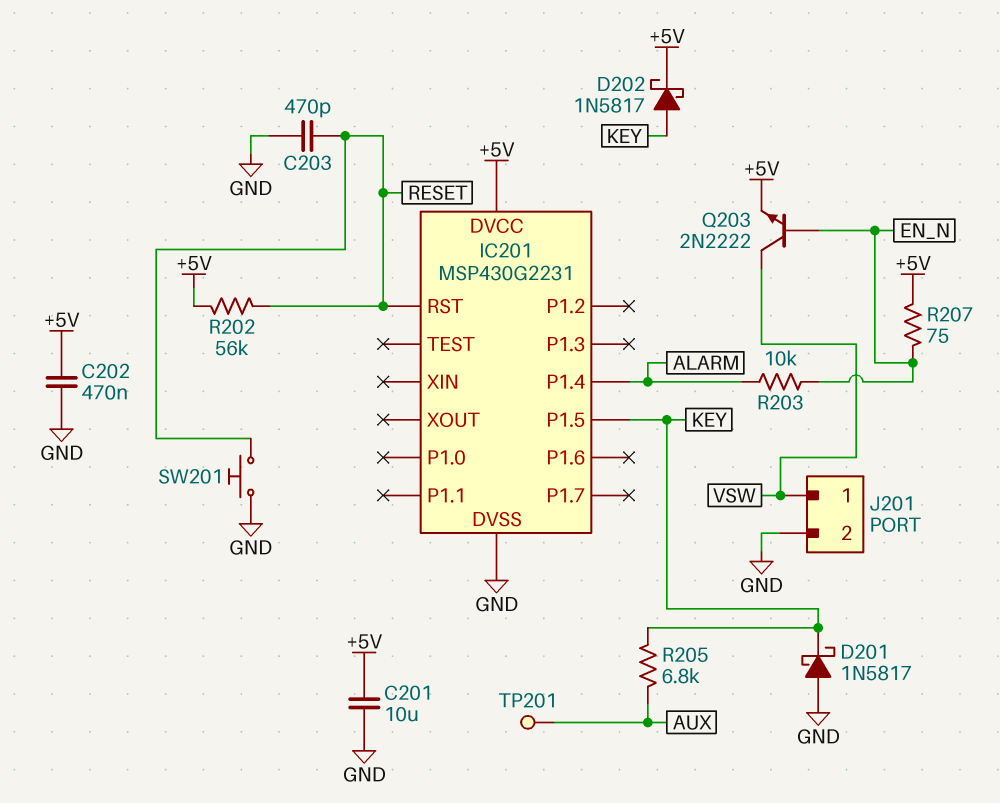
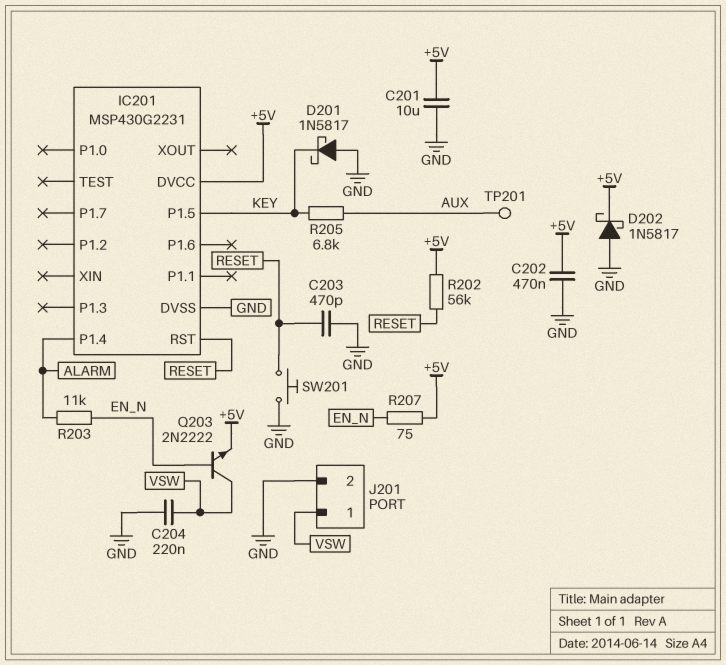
C204: none -> 220nF (GND, VSW)
D202: schottky 1N5817 (A KEY, K +5V) -> schottky 1N5817 (A GND, K +5V)
R203: 10k (ALARM, EN_N) -> 11k (ALARM, EN_N)

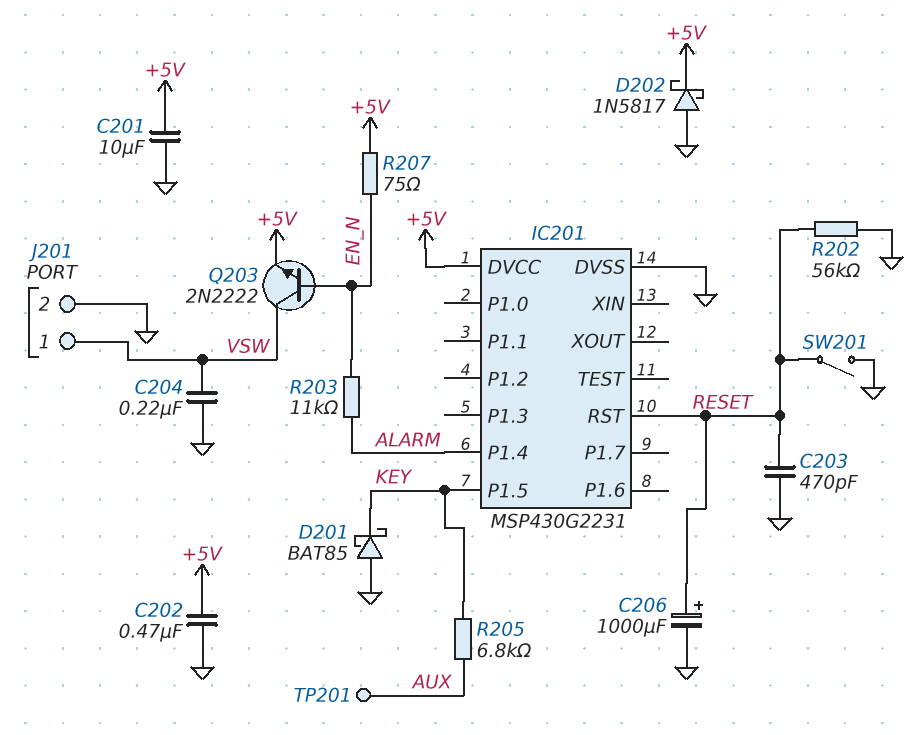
C206: none -> 1000uF (plus RESET, minus GND)
D201: schottky 1N5817 (A GND, K KEY) -> schottky BAT85 (A GND, K KEY)
R202: 56k (+5V, RESET) -> 56k (GND, RESET)
SW201: button (GND, RESET) -> switch (GND, RESET)

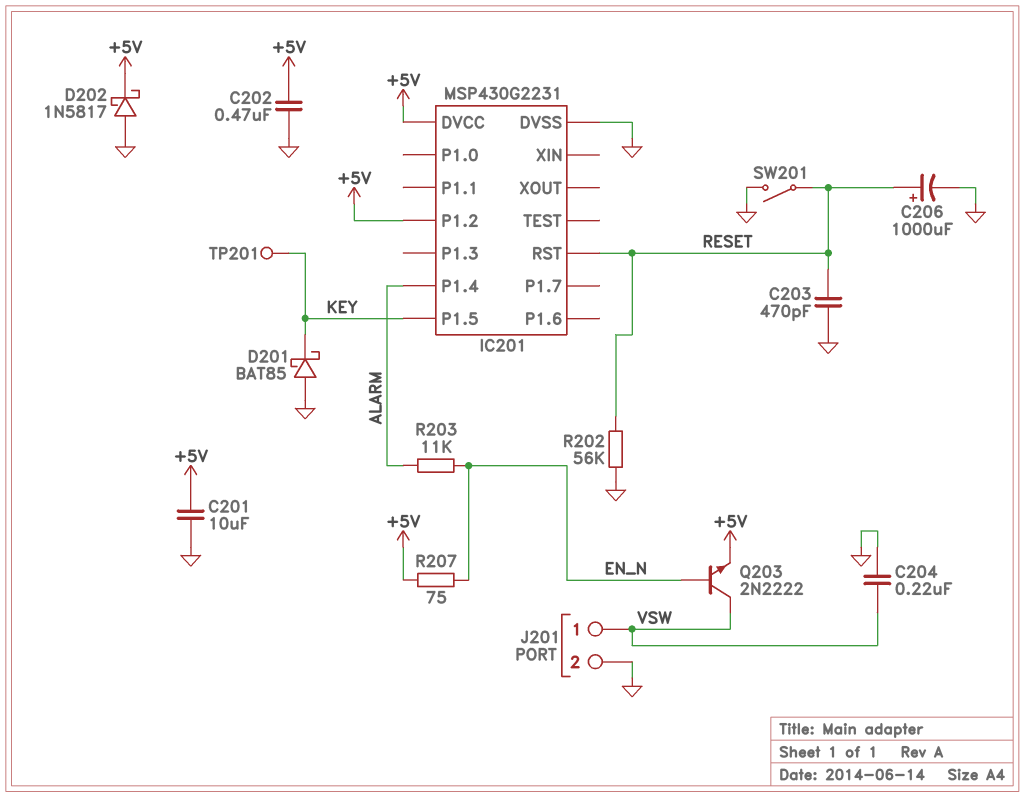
IC201 pin P1.2: none -> +5V
R205: 6.8k (AUX, KEY) -> none
TP201: test point (AUX) -> test point (KEY)

